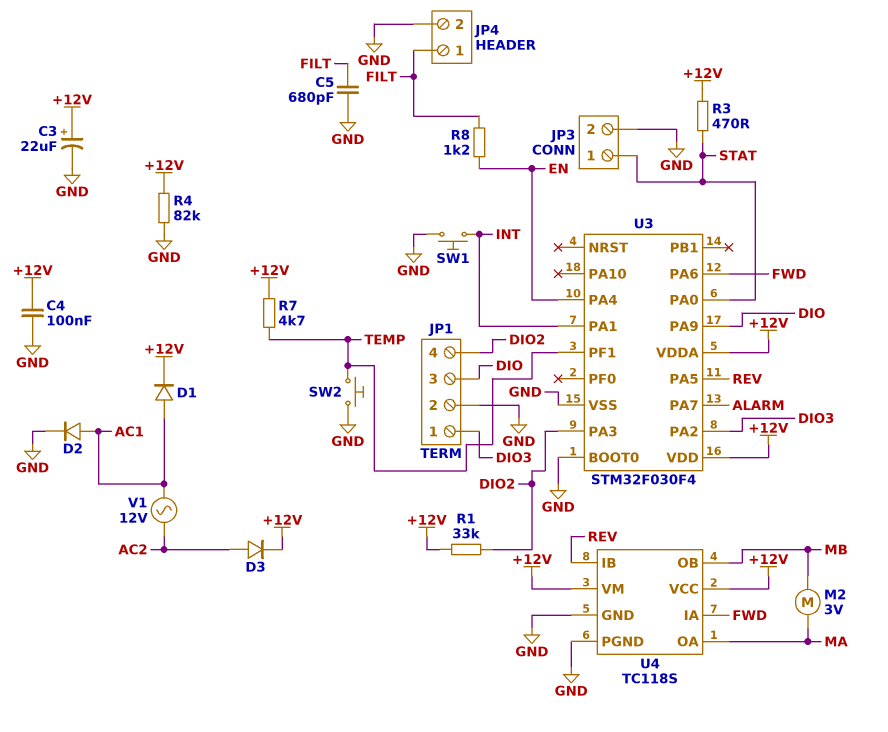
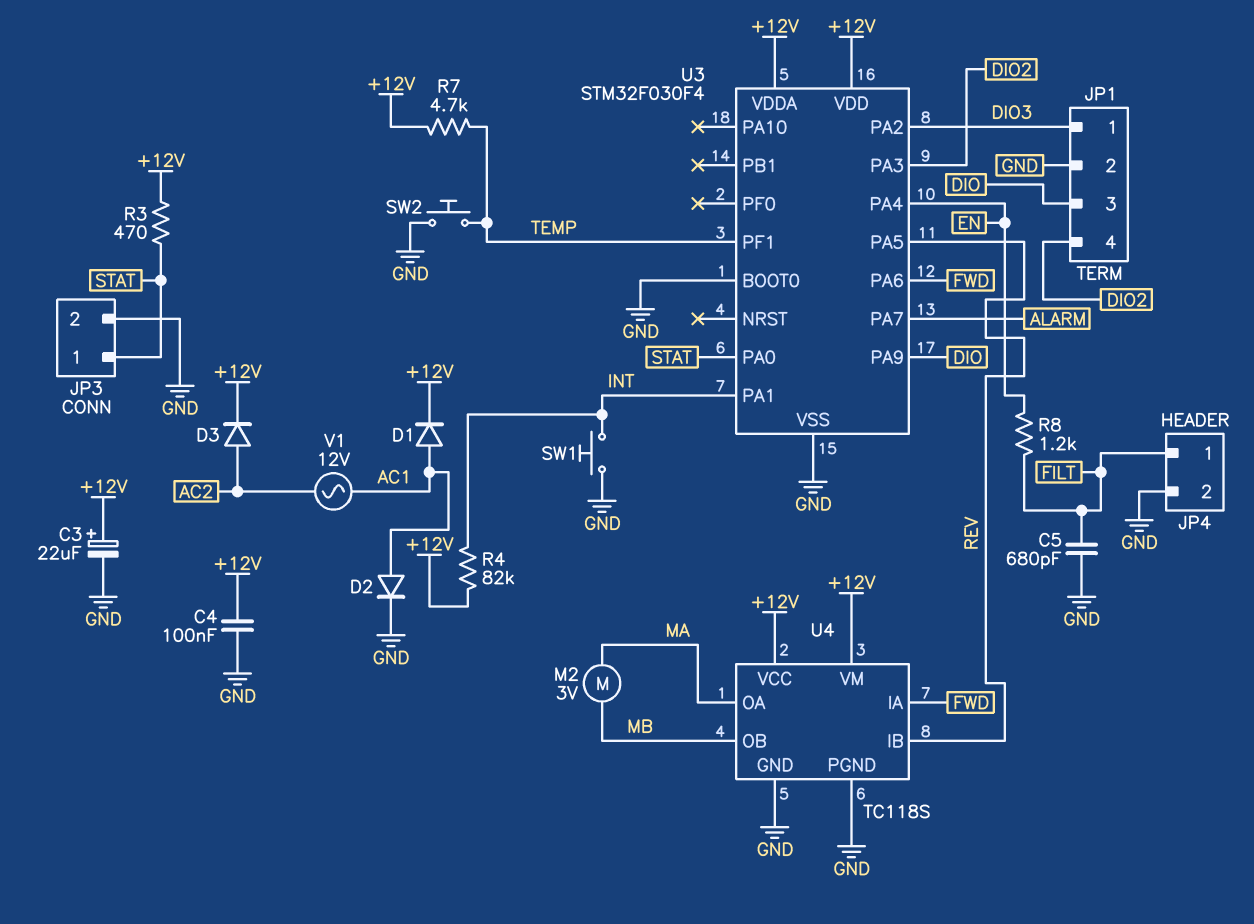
R1: 33k (+12V, DIO2) -> none
R4: 82k (+12V, GND) -> 82k (+12V, INT)

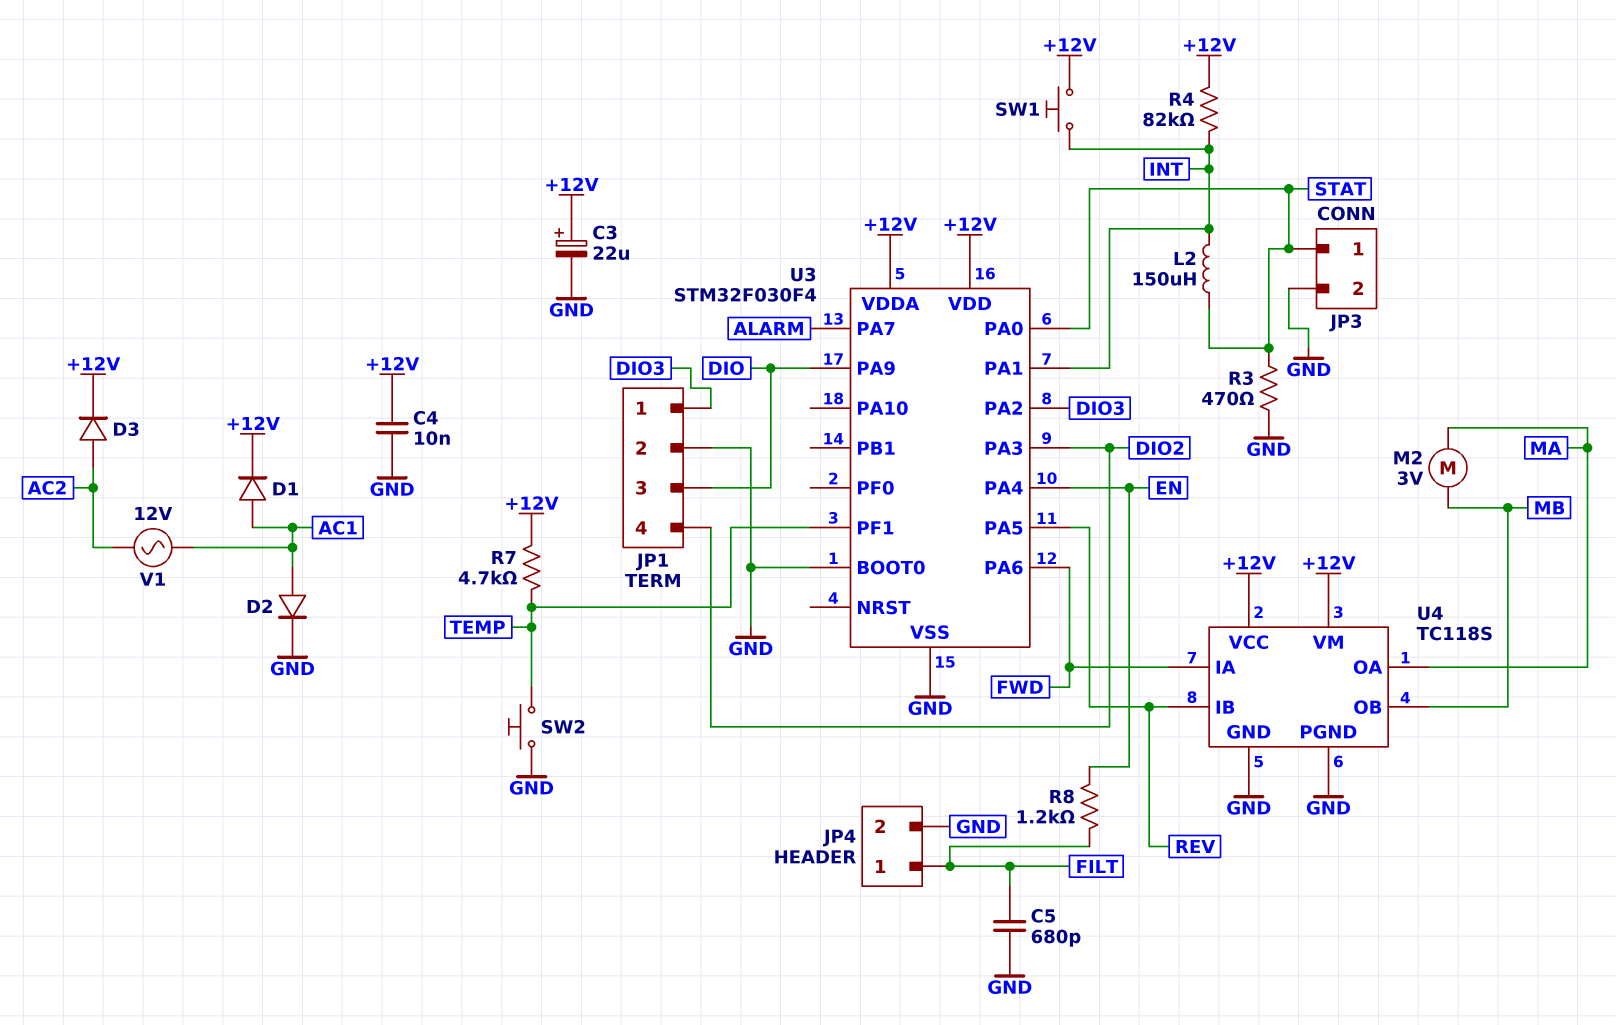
C4: 100nF (+12V, GND) -> 10nF (+12V, GND)
L2: none -> 150uH (INT, STAT)
R3: 470 (+12V, STAT) -> 470 (GND, STAT)
SW1: button (GND, INT) -> button (+12V, INT)

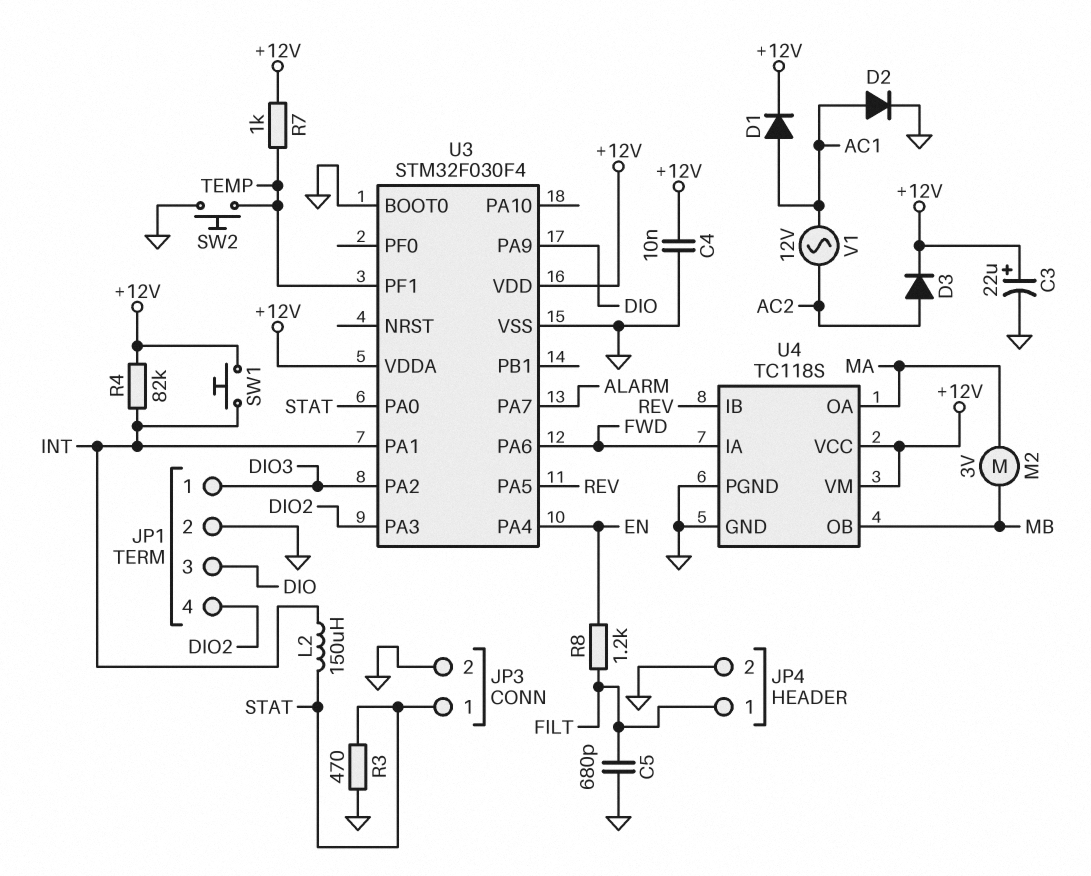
R7: 4.7k (+12V, TEMP) -> 1k (+12V, TEMP)

